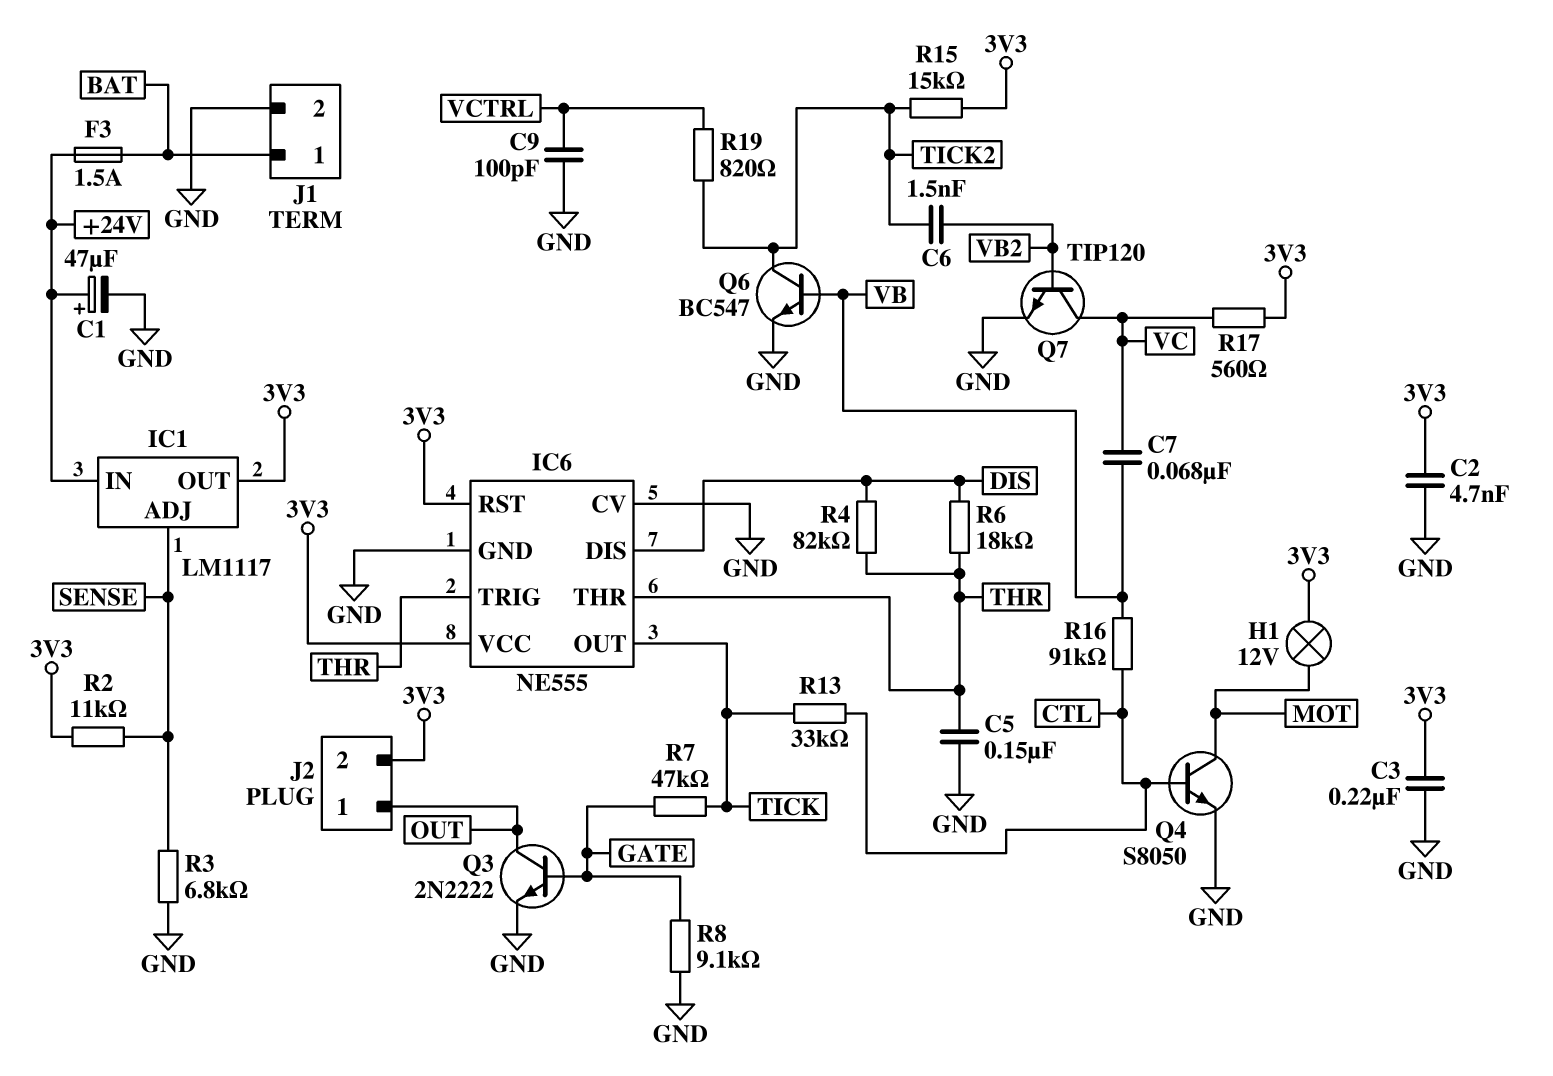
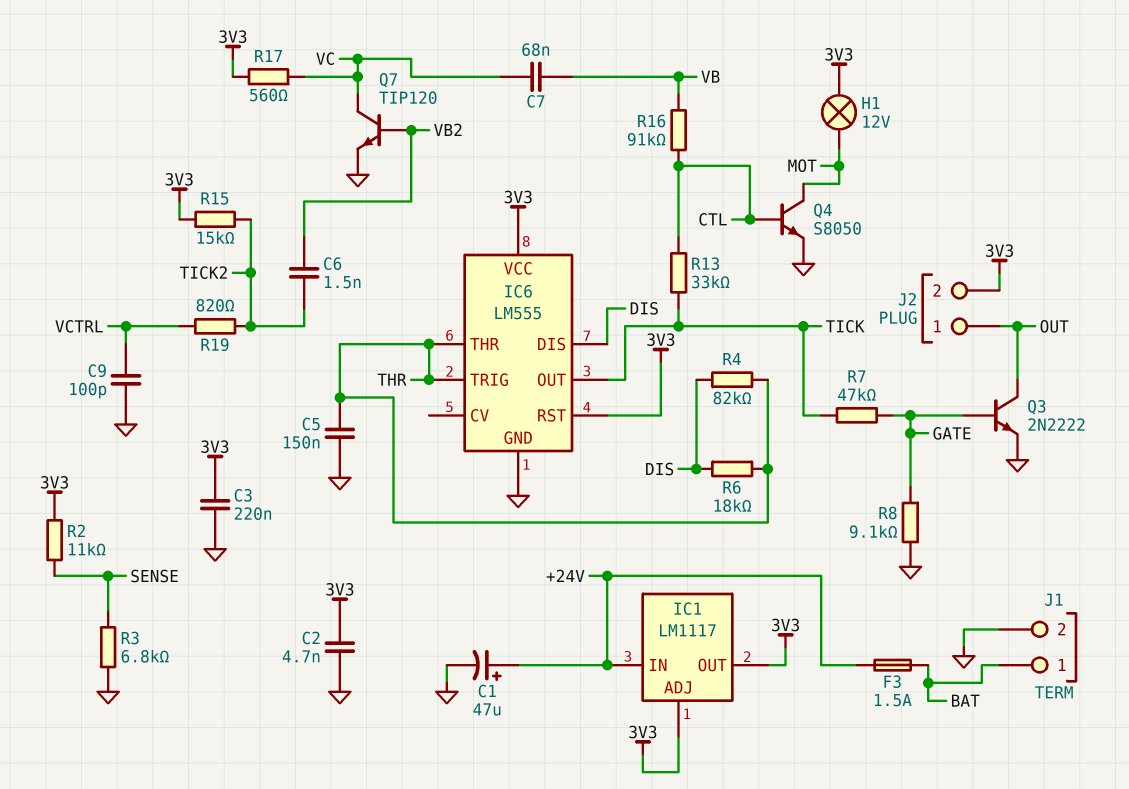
IC1 pin ADJ: SENSE -> 3V3
IC6: NE555 -> LM555
IC6 pin CV: GND -> none
Q6: NPN BC547 (B VB, C TICK2, E GND) -> none

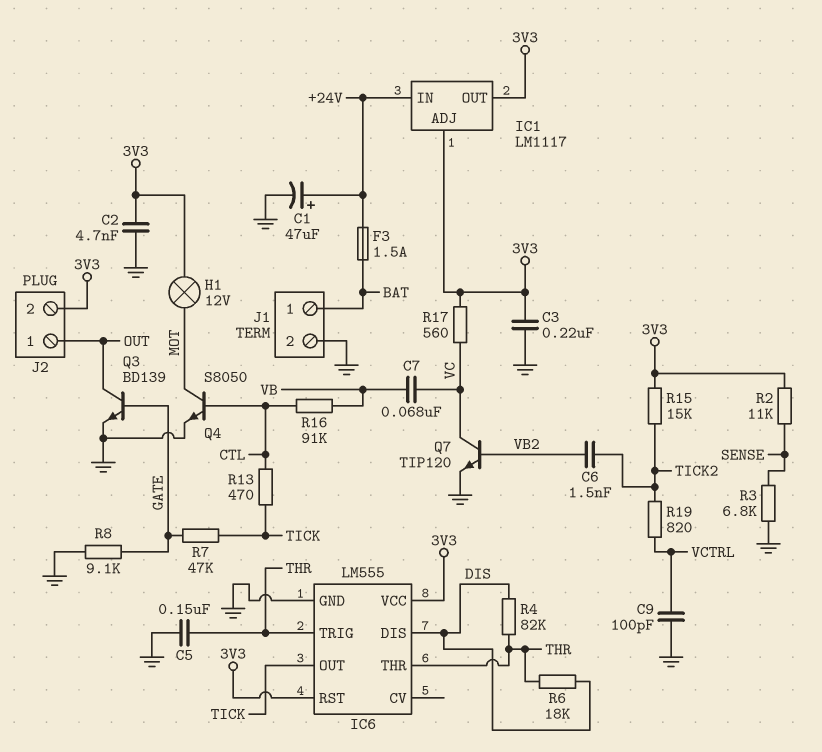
Q3: NPN 2N2222 (B GATE, C OUT, E GND) -> NPN BD139 (B GATE, C OUT, E GND)
R13: 33k (CTL, TICK) -> 470 (CTL, TICK)

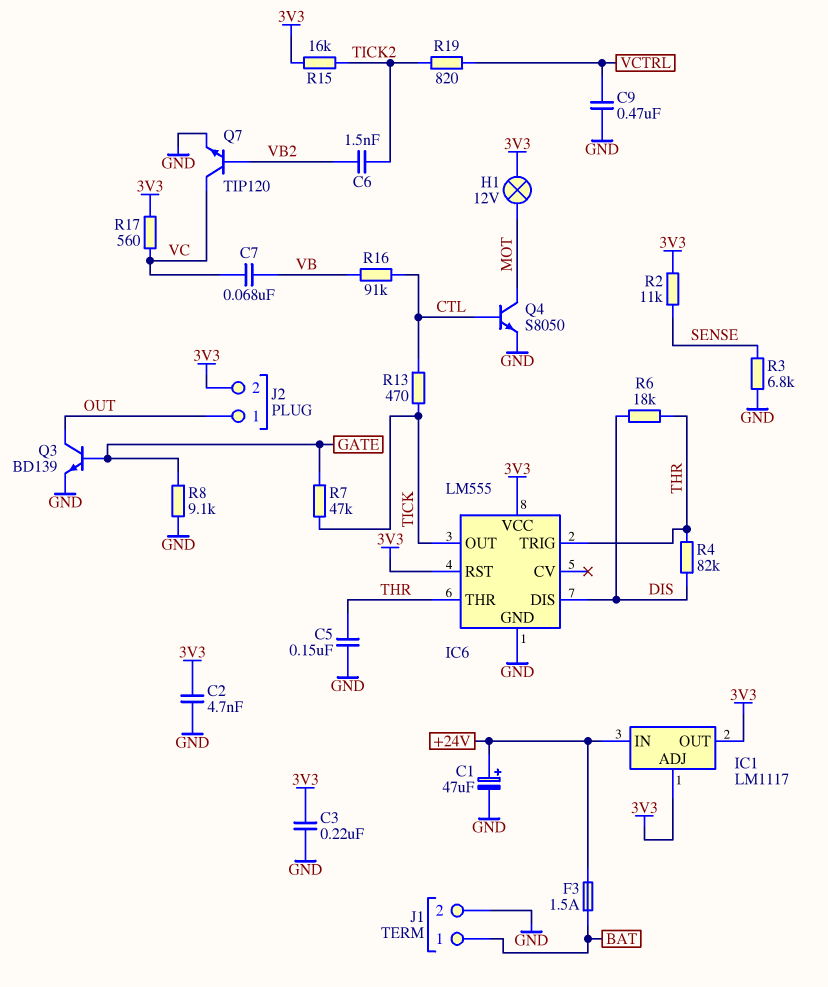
C9: 100pF (GND, VCTRL) -> 470nF (GND, VCTRL)
R15: 15k (3V3, TICK2) -> 16k (3V3, TICK2)

